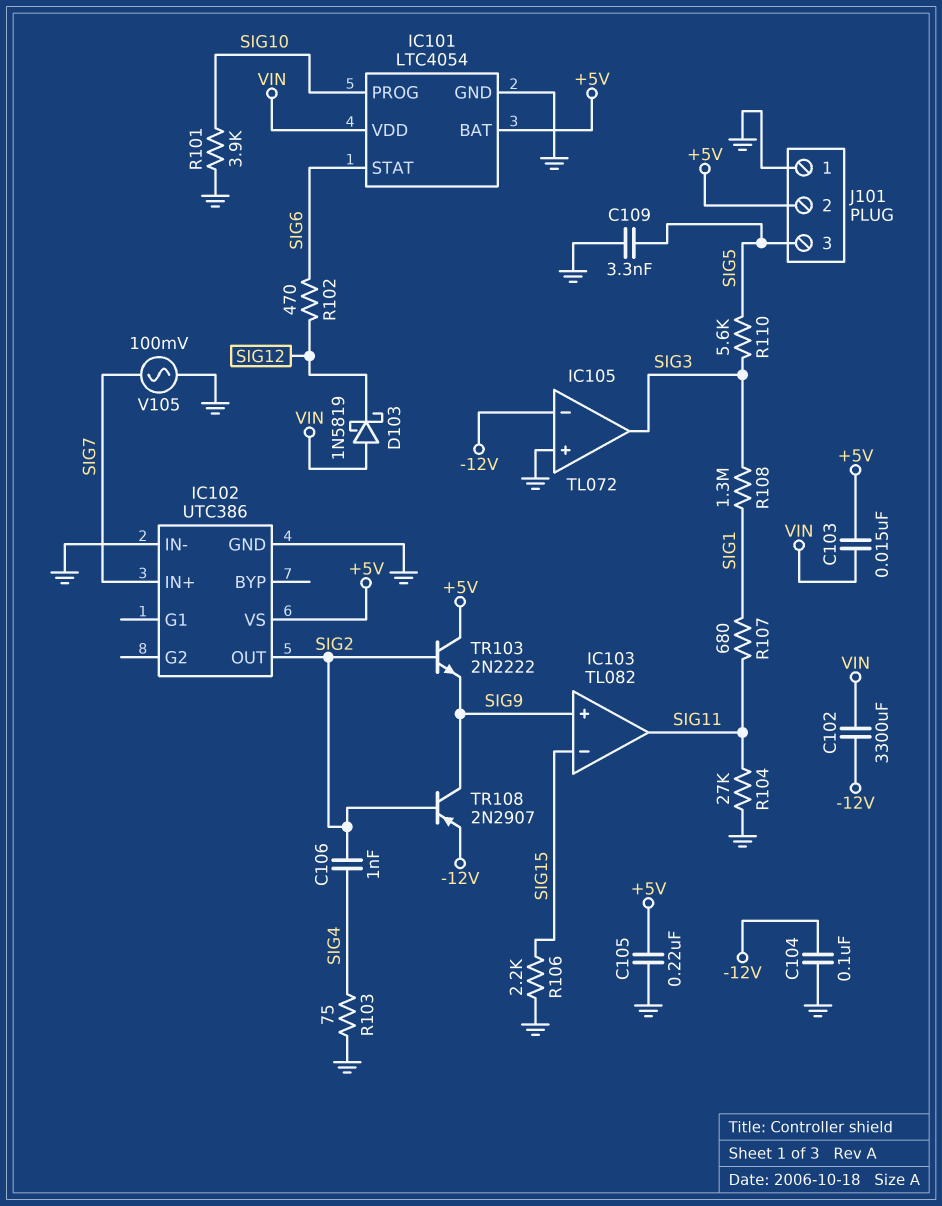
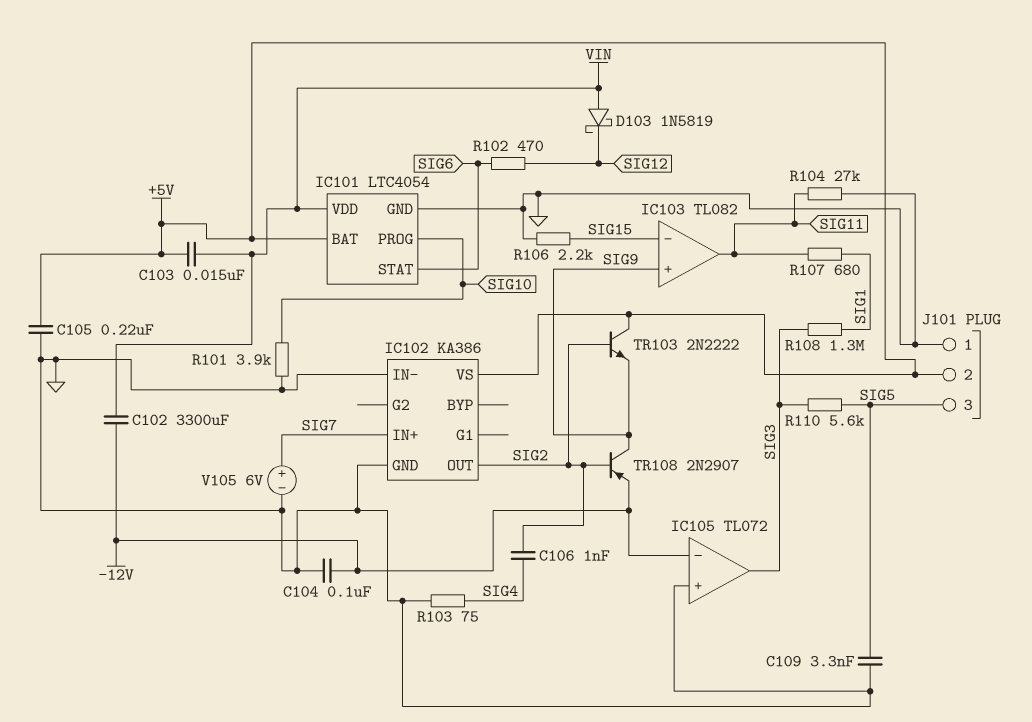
IC102: UTC386 -> KA386
V105: AC 100mV (GND, SIG7) -> 6V (plus SIG7, minus GND)

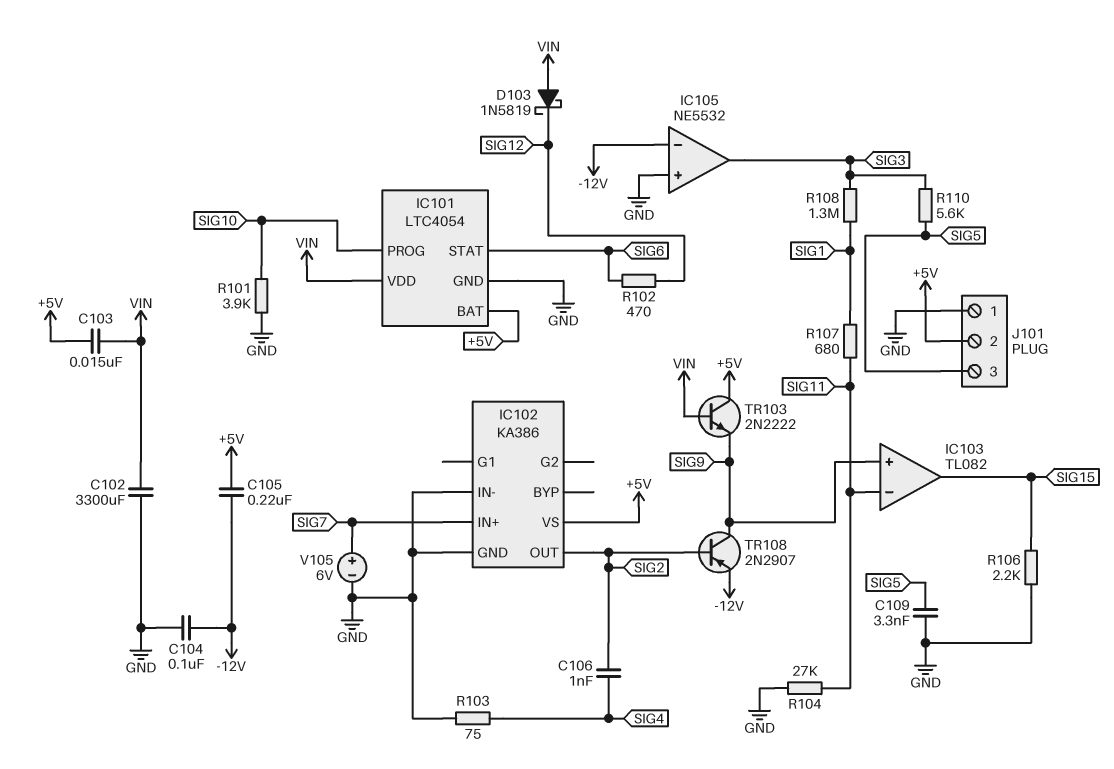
C102: 3300uF (-12V, VIN) -> 3300uF (GND, VIN)
C105: 220nF (+5V, GND) -> 220nF (+5V, -12V)
IC103 pin in-: SIG15 -> SIG11
IC103 pin out: SIG11 -> SIG15
IC105: TL072 -> NE5532
TR103: NPN 2N2222 (B SIG2, C +5V, E SIG9) -> NPN 2N2222 (B VIN, C +5V, E SIG9)

